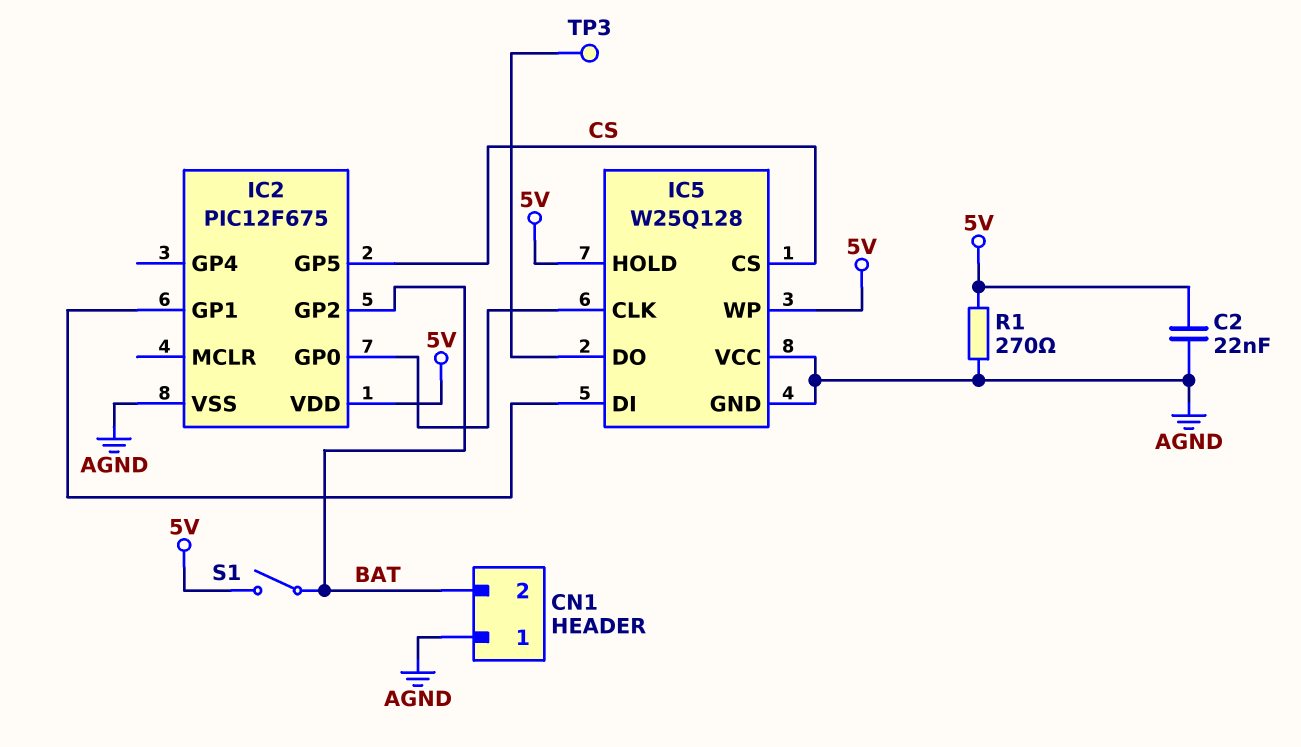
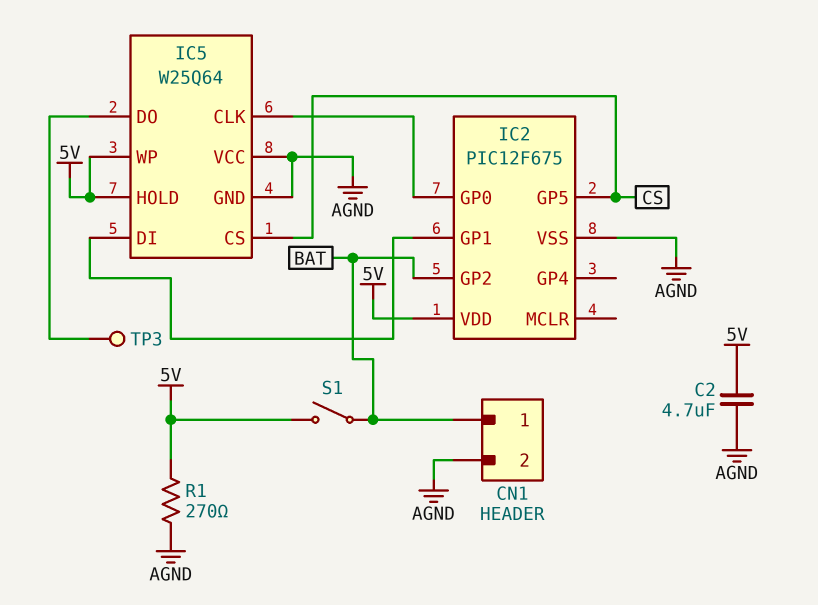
C2: 22nF (5V, AGND) -> 4.7uF (5V, AGND)
CN1 pin 1: AGND -> BAT
CN1 pin 2: BAT -> AGND
IC5: W25Q128 -> W25Q64

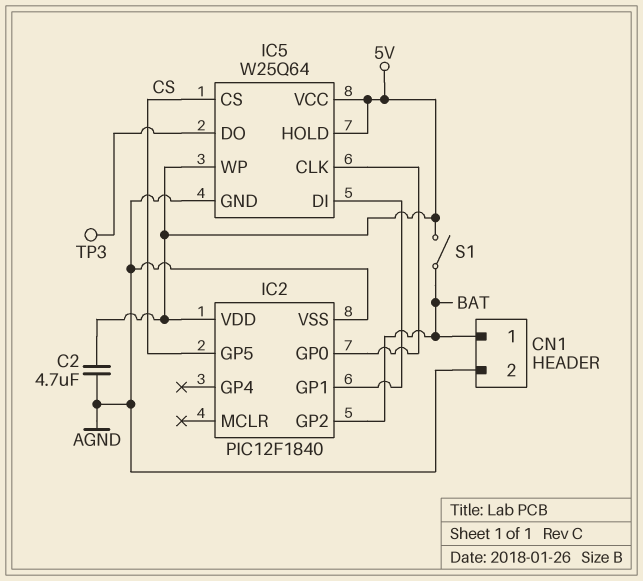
IC2: PIC12F675 -> PIC12F1840
IC5 pin VCC: AGND -> 5V
R1: 270 (5V, AGND) -> none

